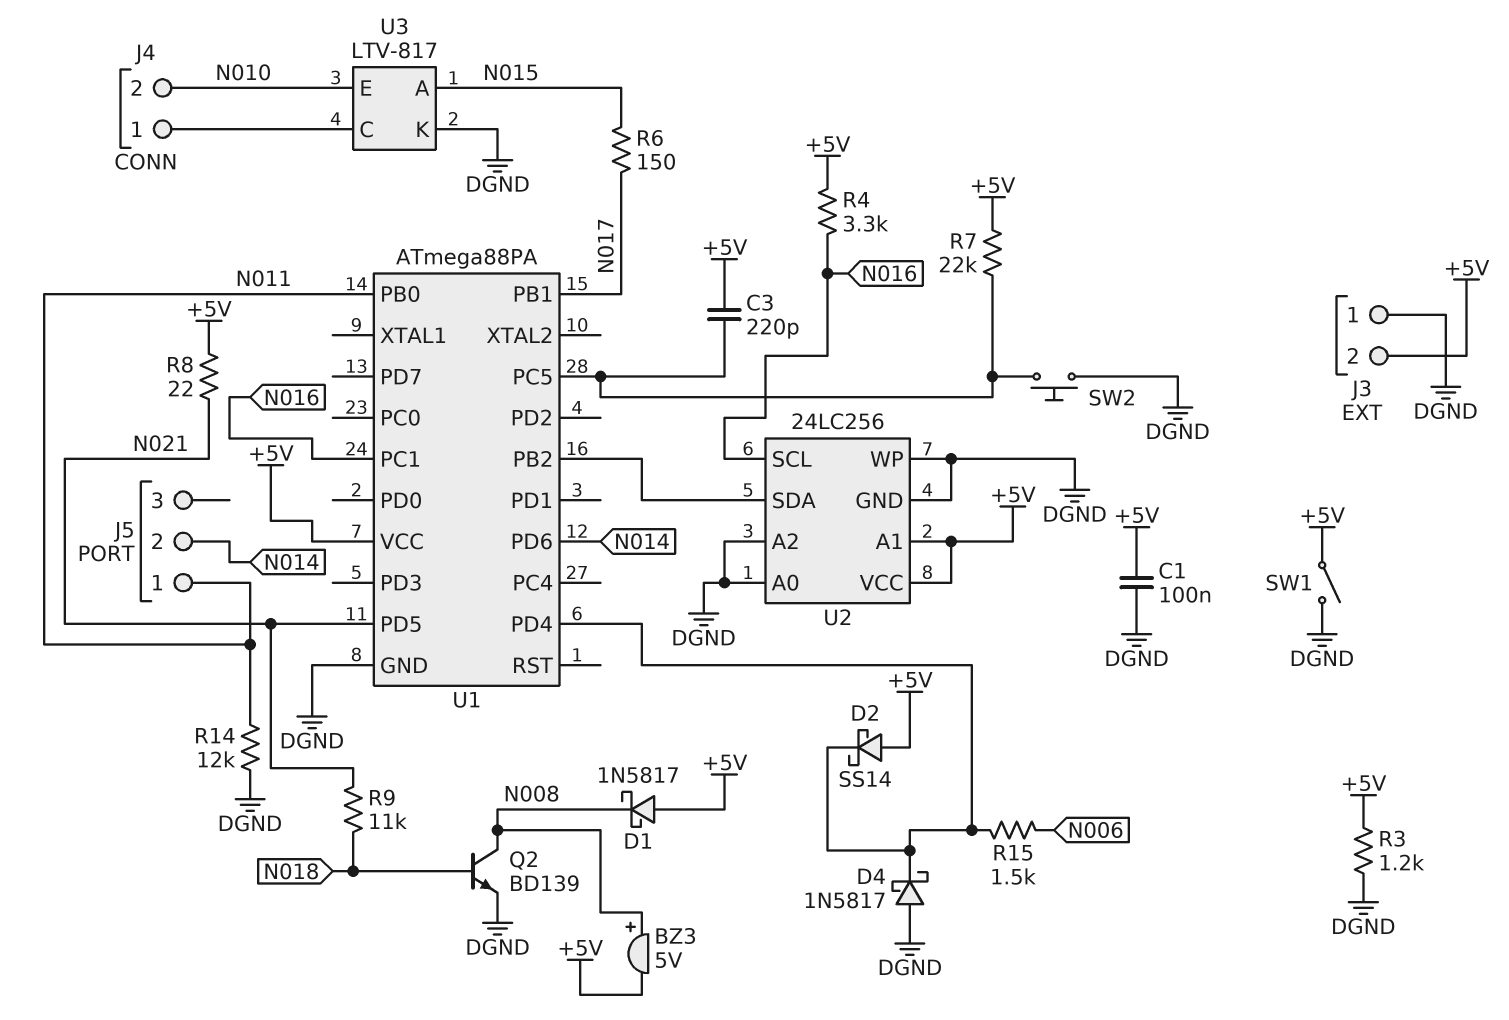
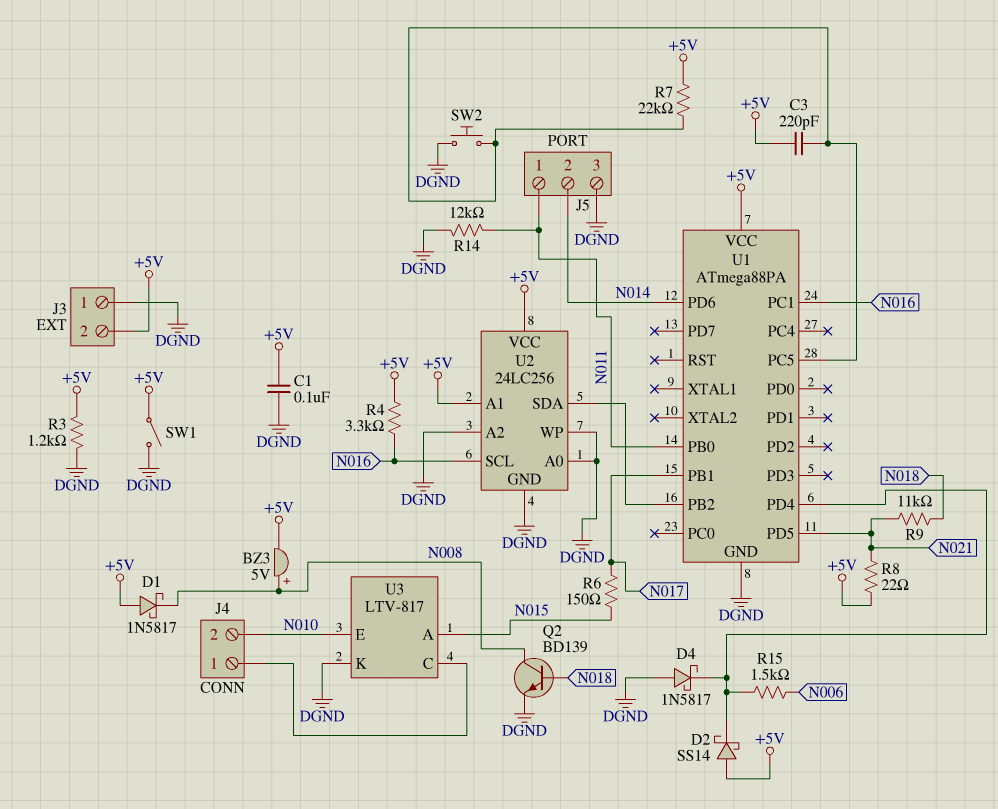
J5 pin 3: none -> DGND

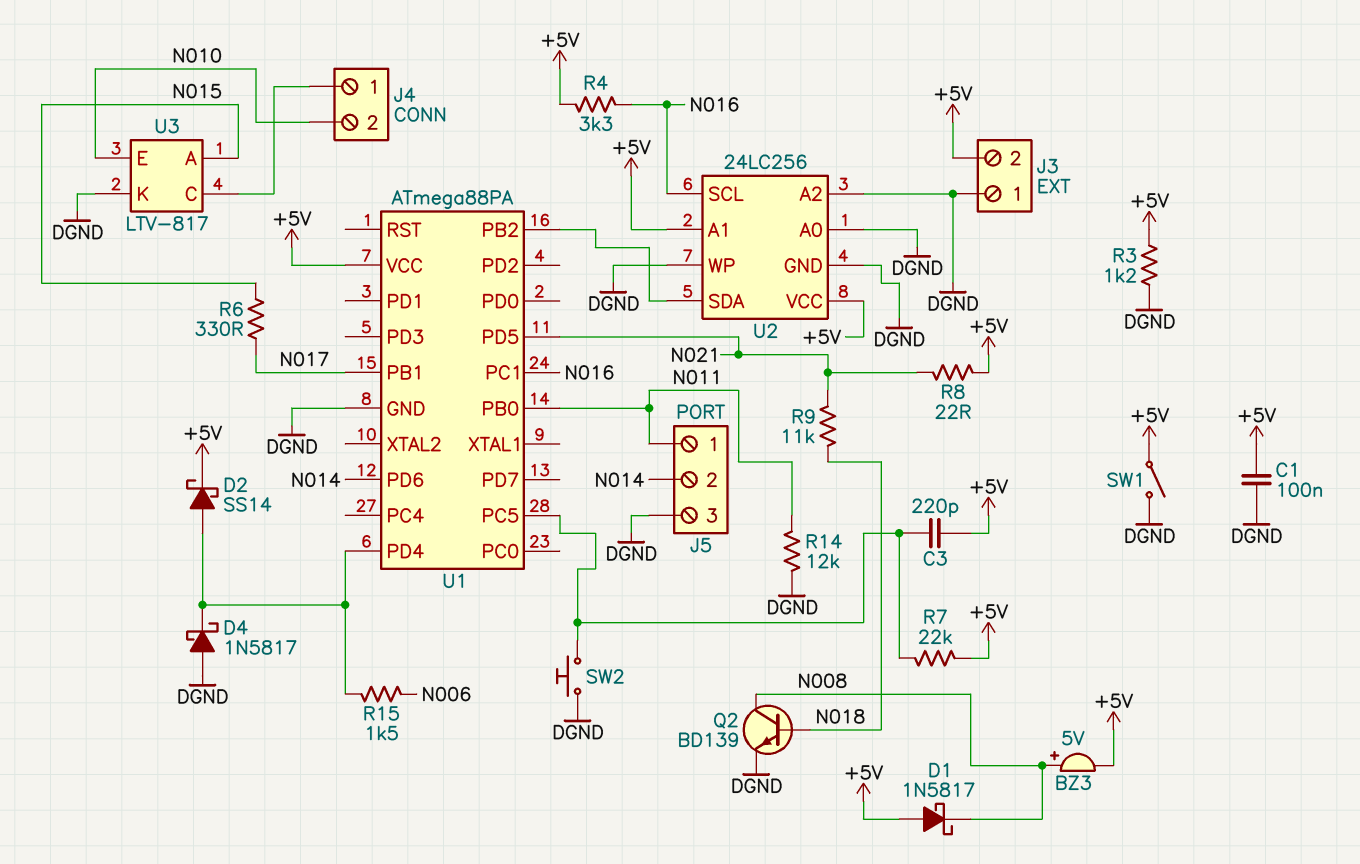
D2: schottky SS14 (A +5V, K U1/PD4) -> schottky SS14 (A U1/PD4, K +5V)
R6: 150 (N015, N017) -> 330 (N015, N017)

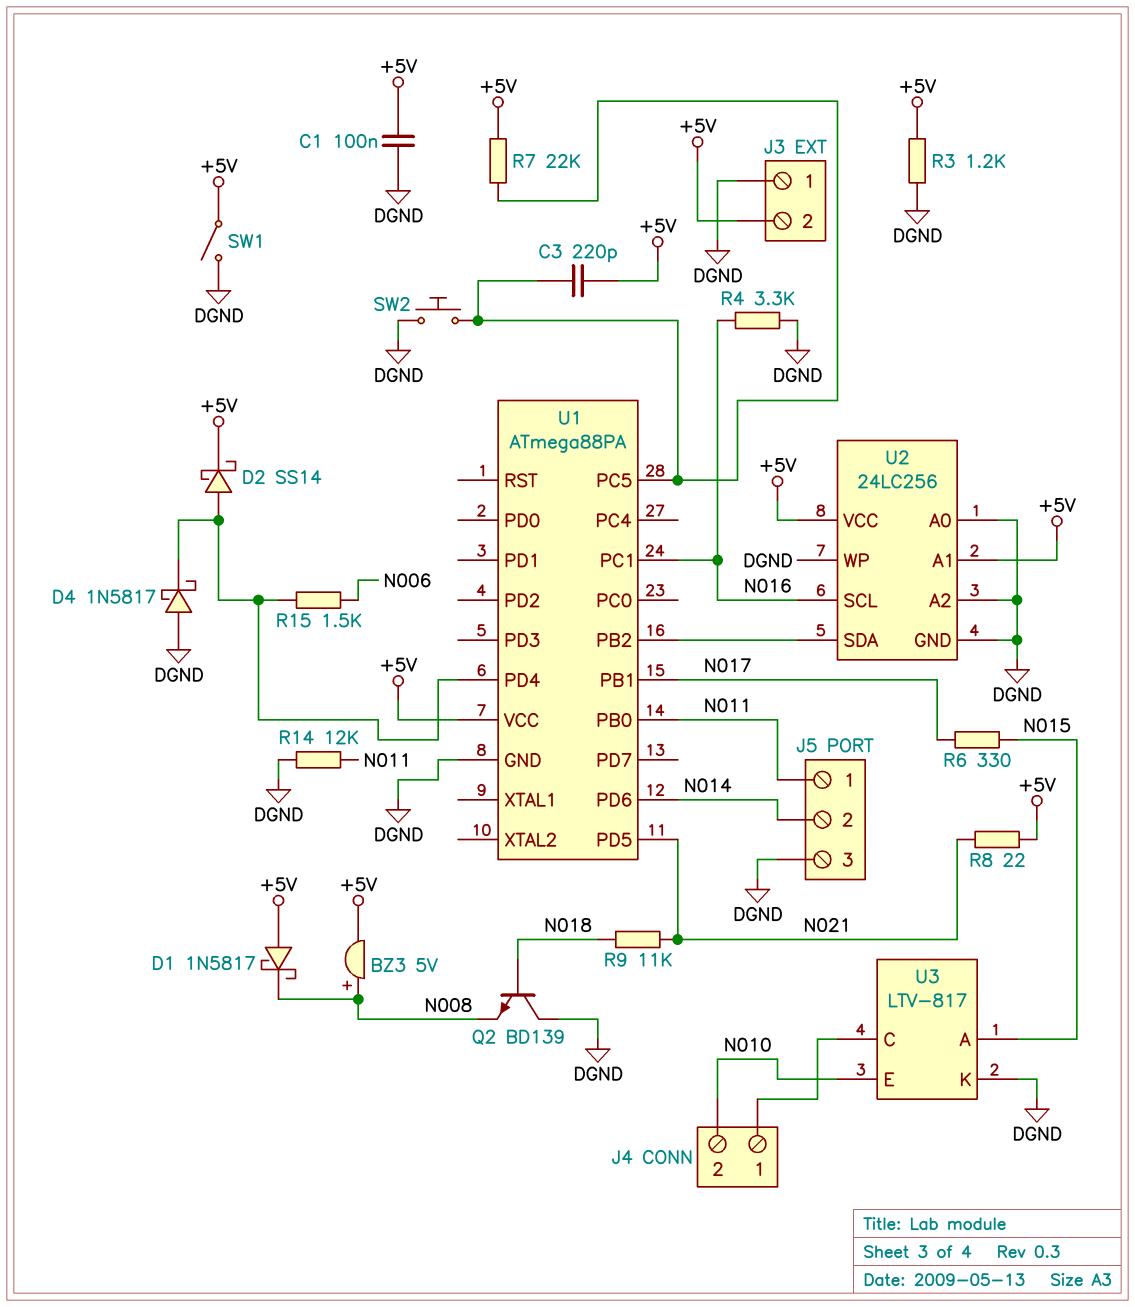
Q2: NPN BD139 (B N018, C N008, E DGND) -> NPN BD139 (B N018, C DGND, E N008)
R4: 3.3k (+5V, N016) -> 3.3k (DGND, N016)

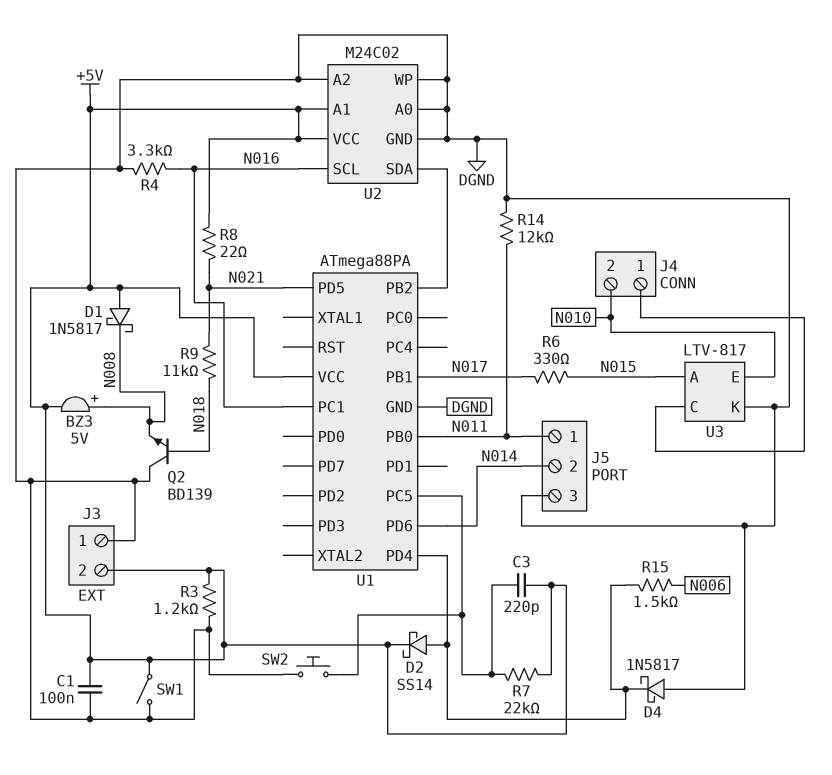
U2: 24LC256 -> M24C02

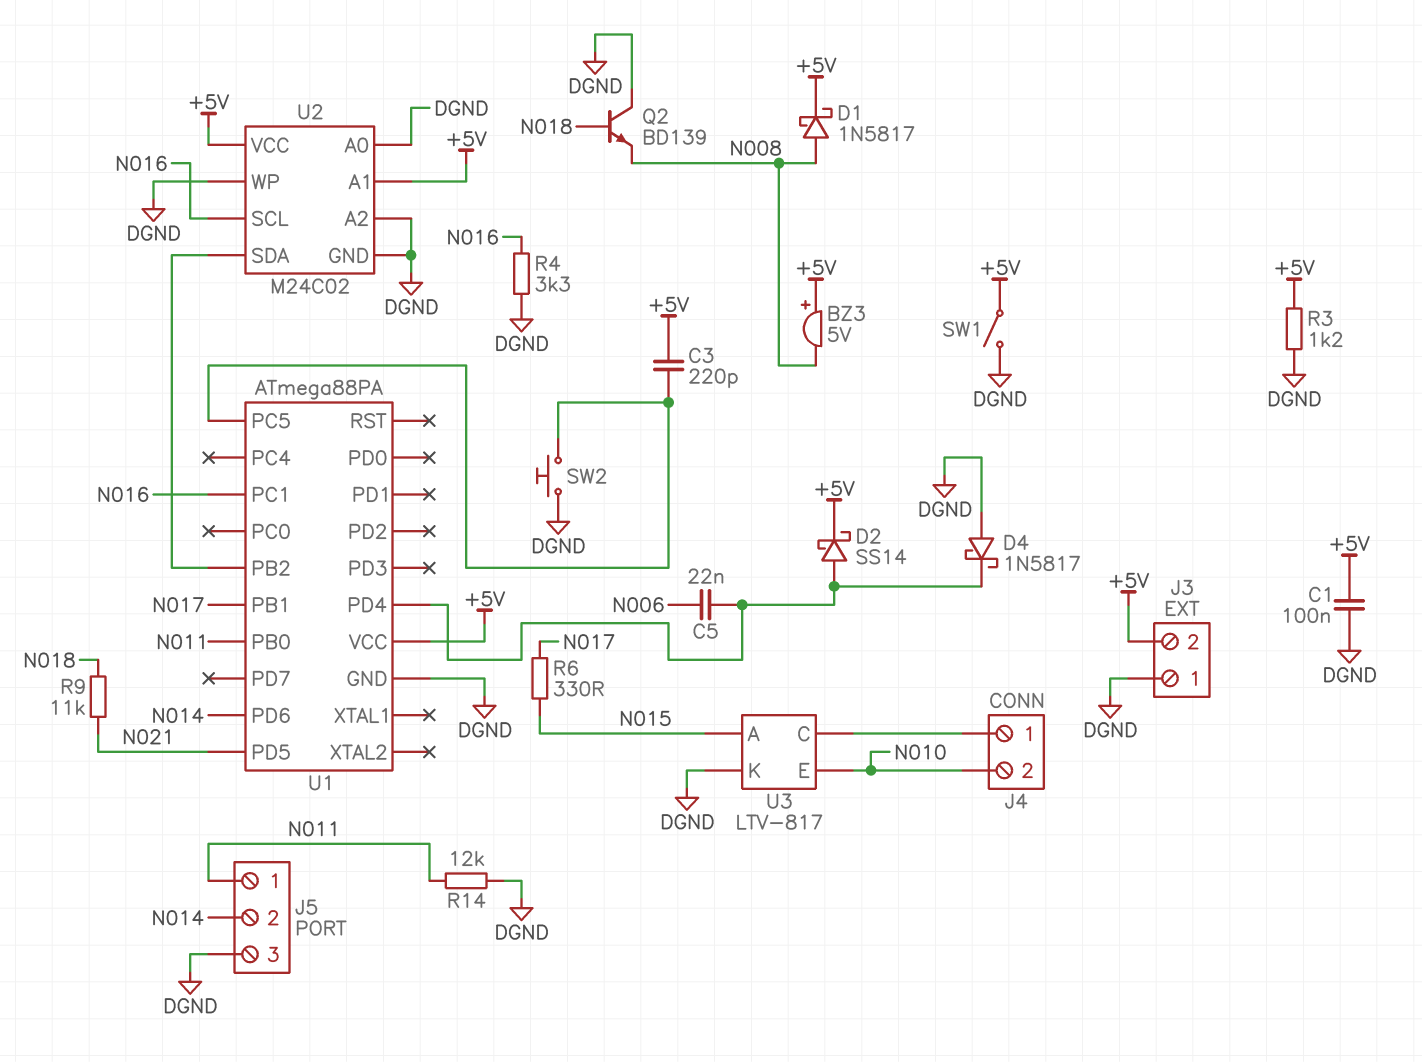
BZ3: buzzer 5V (plus N008, minus +5V) -> buzzer 5V (plus +5V, minus N008)
C5: none -> 22nF (N006, U1/PD4)
D1: schottky 1N5817 (A +5V, K N008) -> schottky 1N5817 (A N008, K +5V)
R7: 22k (+5V, U1/PC5) -> none
R8: 22 (+5V, N021) -> none
R15: 1.5k (N006, U1/PD4) -> none

